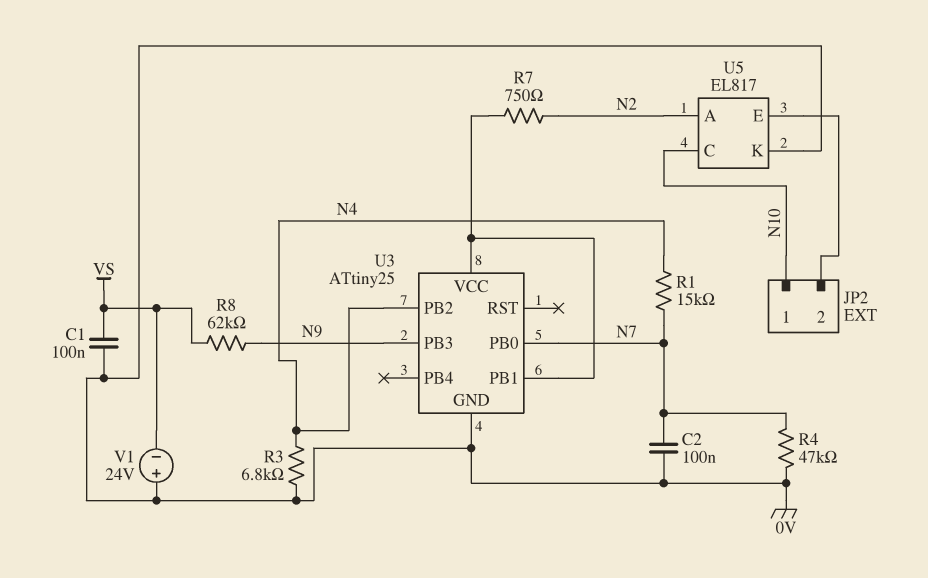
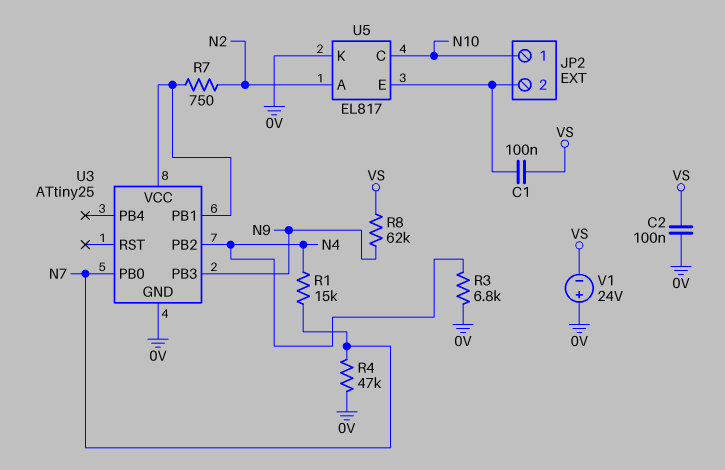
C1: 100nF (0V, VS) -> 100nF (JP2/2, VS)
C2: 100nF (0V, N7) -> 100nF (0V, VS)

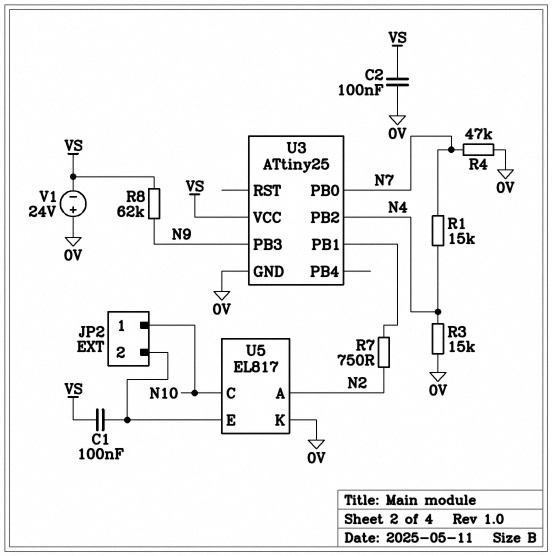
R3: 6.8k (0V, N4) -> 15k (0V, N4)
U3 pin VCC: U3/PB1 -> VS

